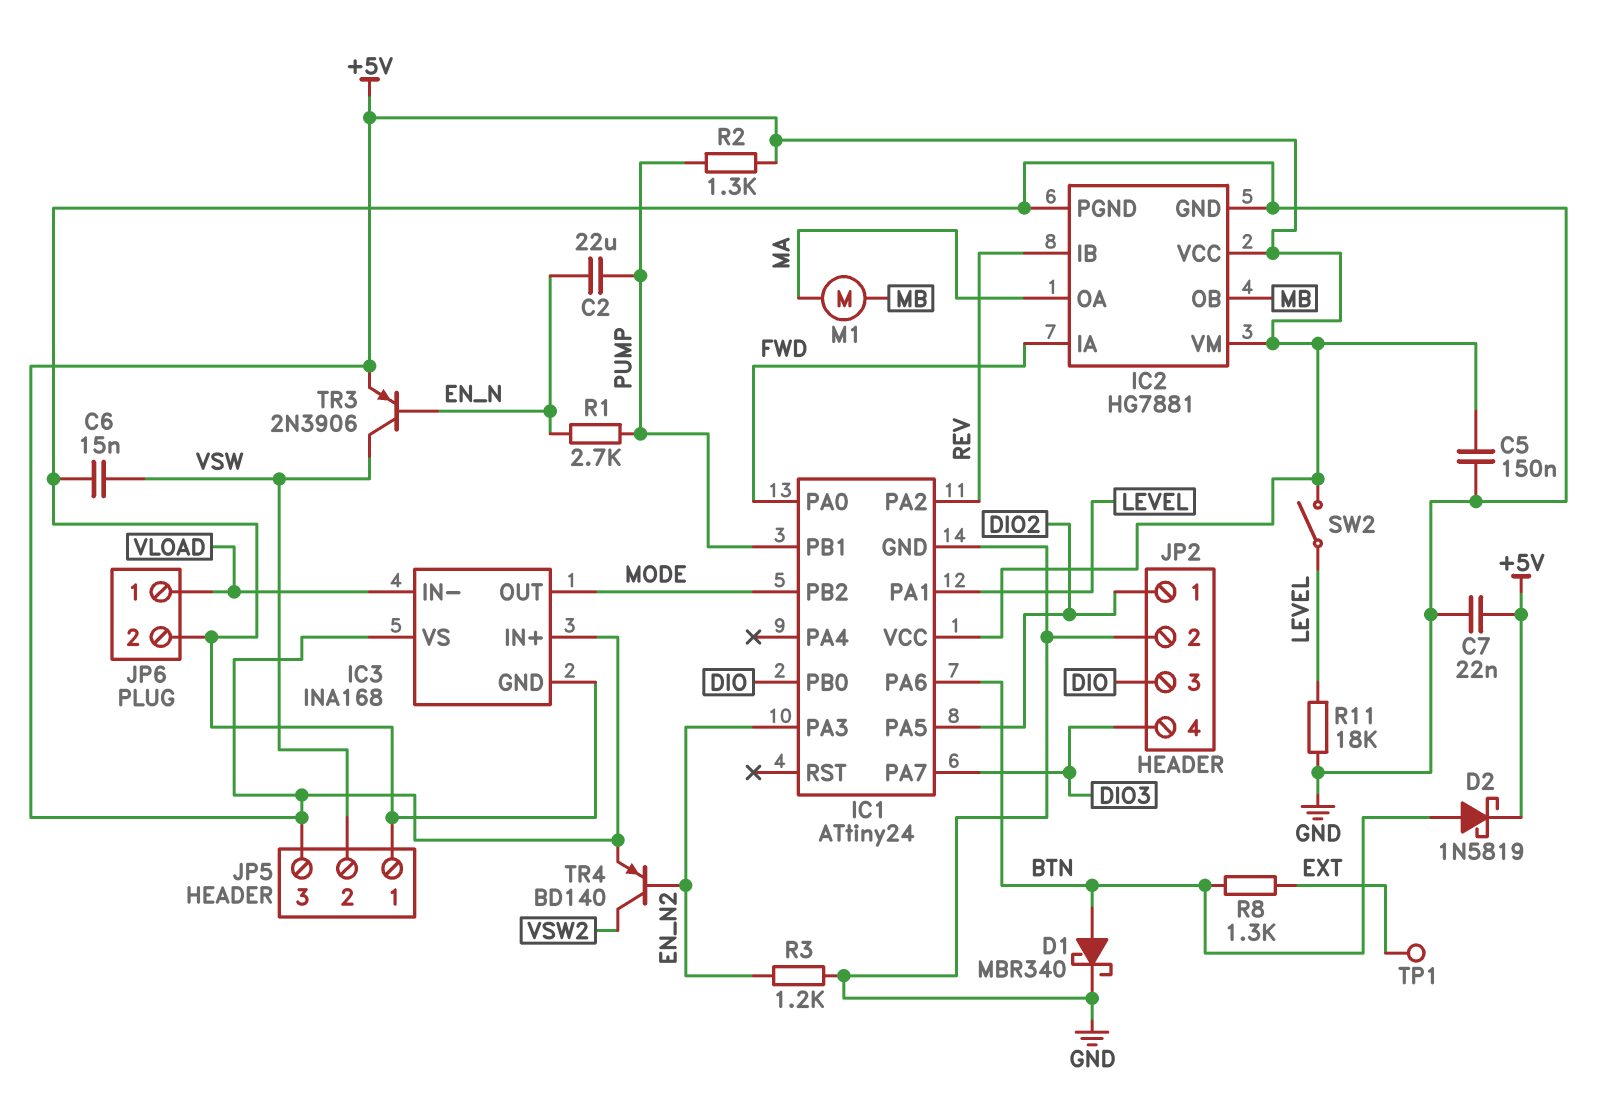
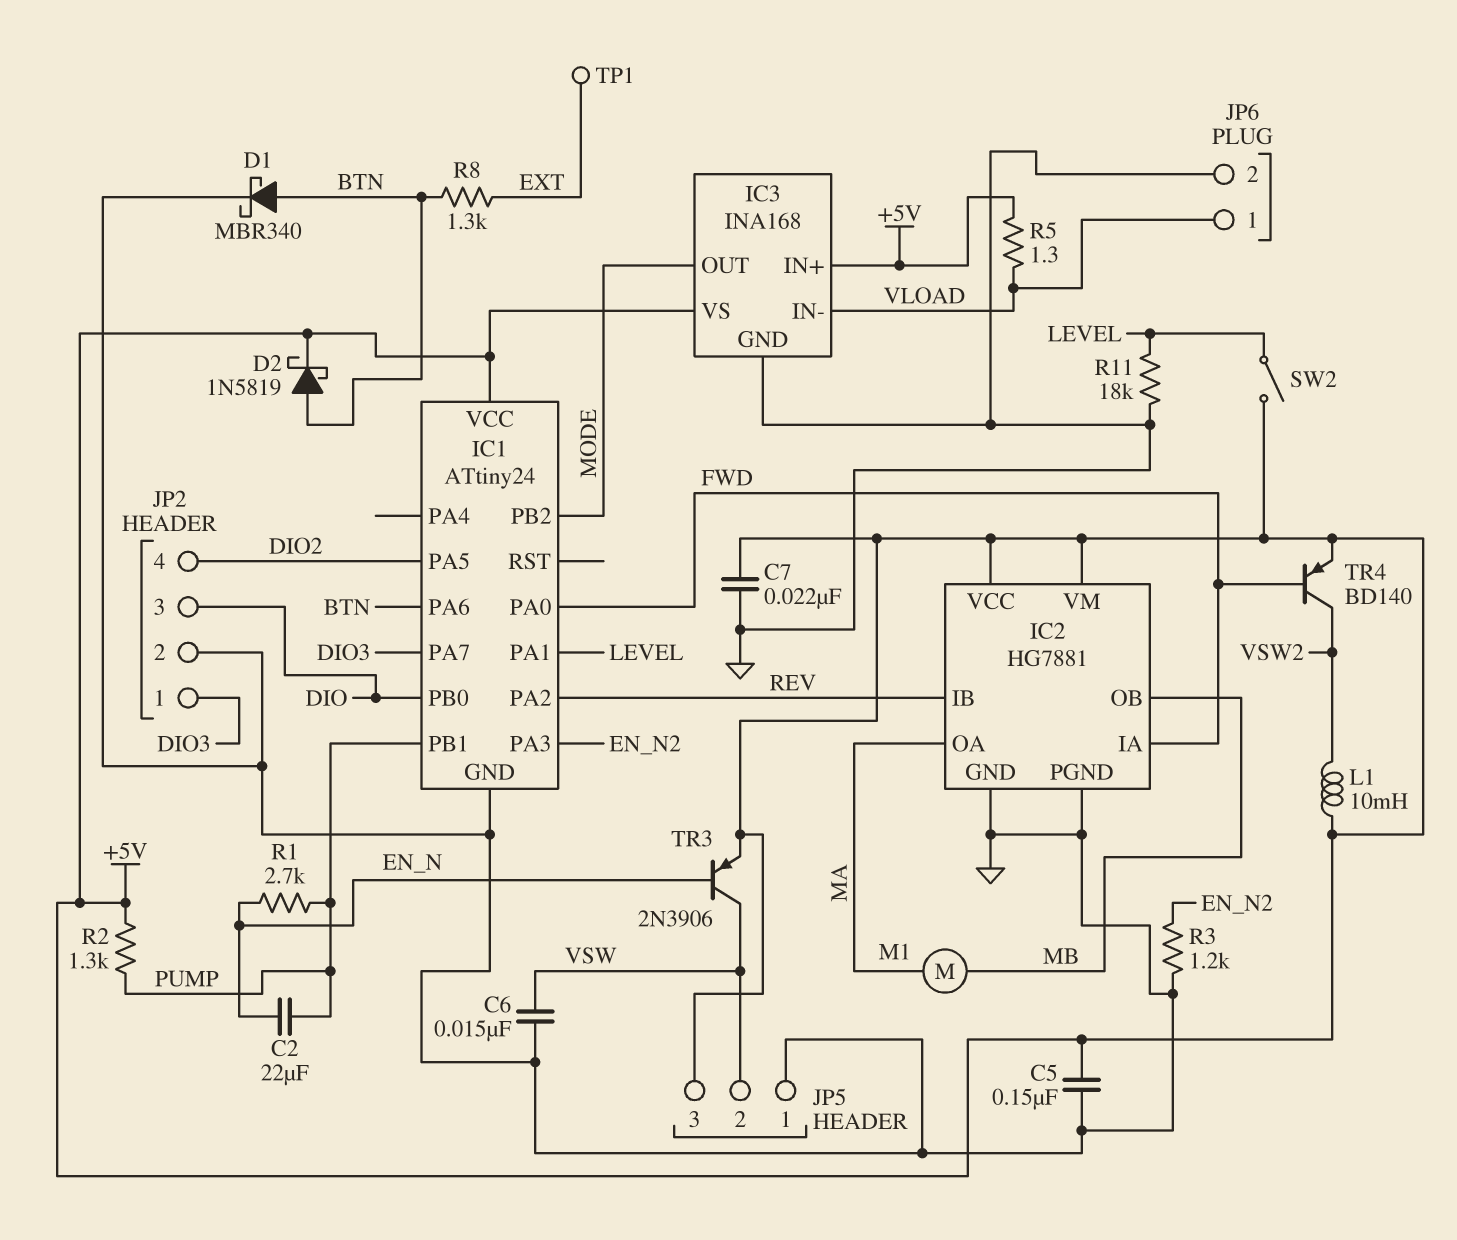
JP2 pin 1: DIO2 -> DIO3
JP2 pin 4: DIO3 -> DIO2
L1: none -> 10mH (+5V, VSW2)
R5: none -> 1.3 (+5V, VLOAD)
TR4: PNP BD140 (B EN_N2, C VSW2, E +5V) -> PNP BD140 (B FWD, C VSW2, E +5V)

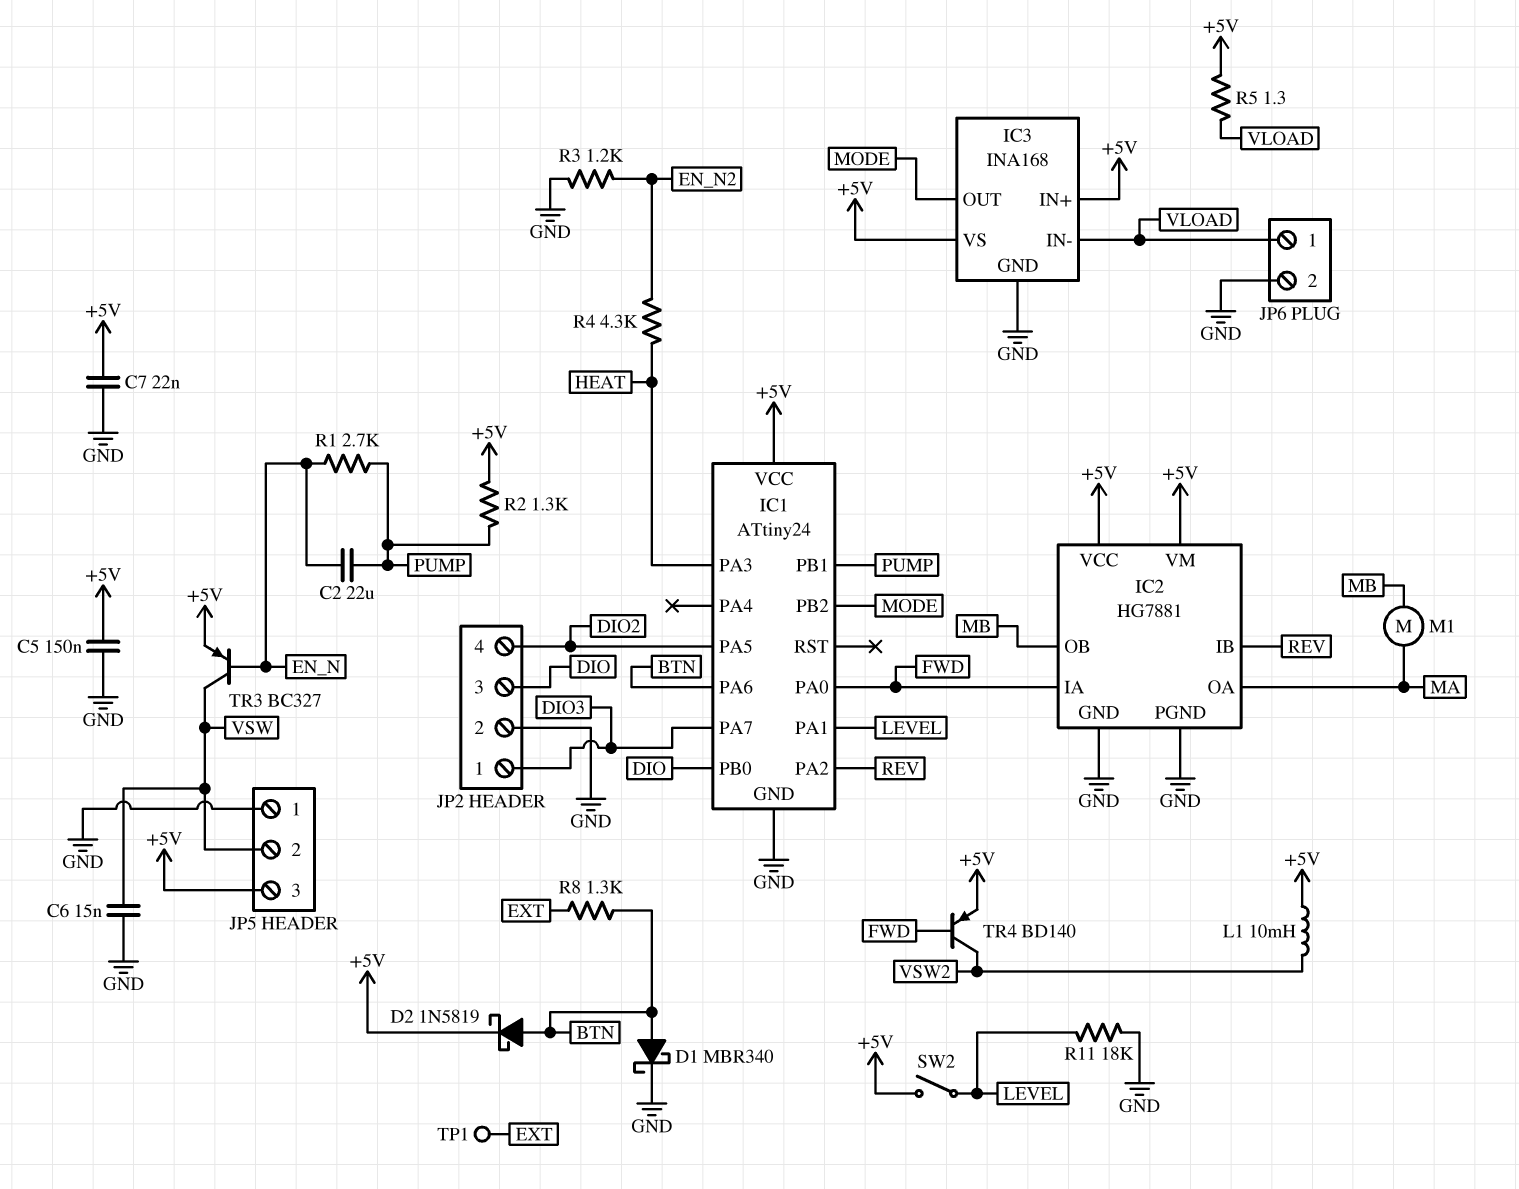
IC1 pin PA3: EN_N2 -> HEAT
R4: none -> 4.3k (EN_N2, HEAT)
TR3: PNP 2N3906 (B EN_N, C VSW, E +5V) -> PNP BC327 (B EN_N, C VSW, E +5V)

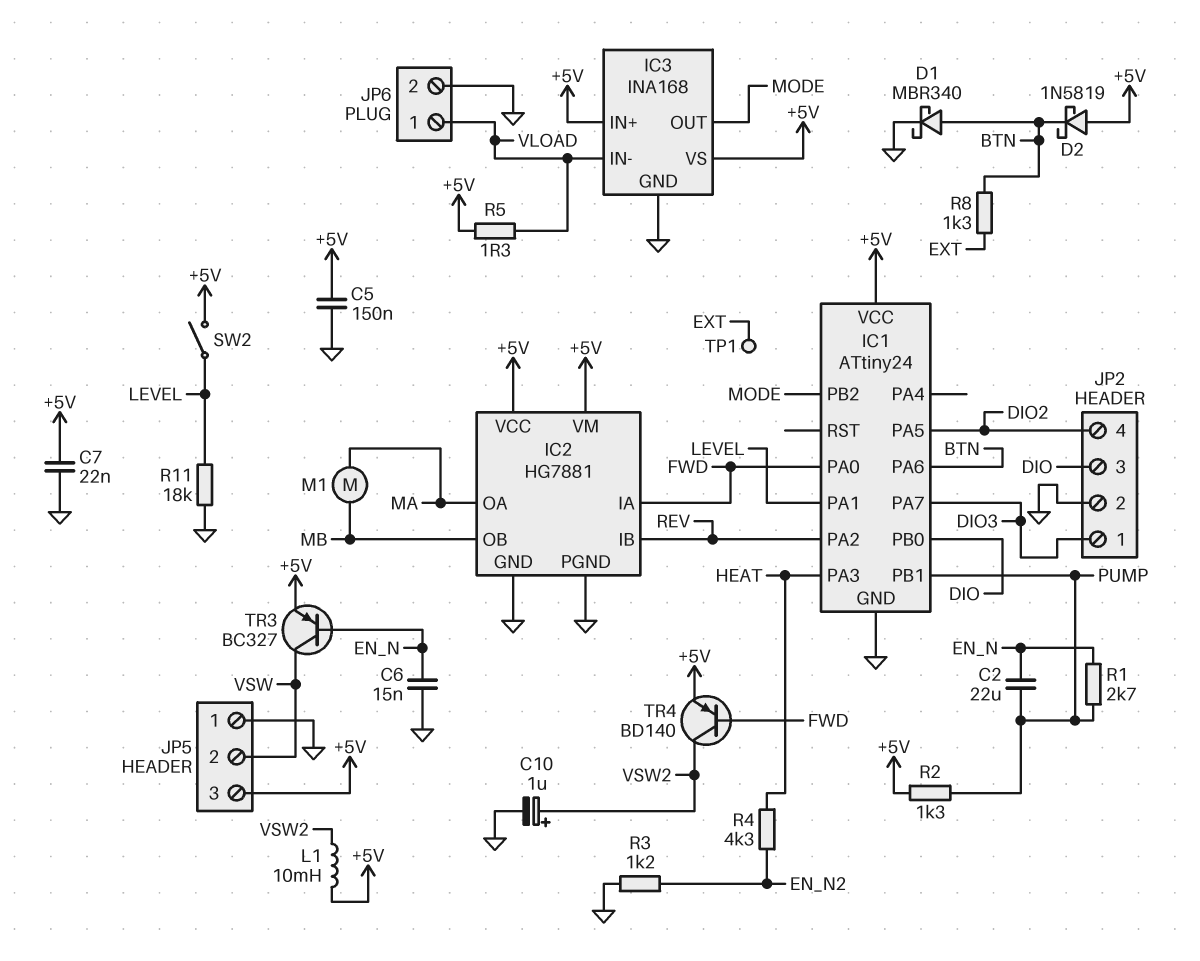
C6: 15nF (GND, VSW) -> 15nF (EN_N, GND)
C10: none -> 1uF (plus VSW2, minus GND)
D2: schottky 1N5819 (A BTN, K +5V) -> schottky 1N5819 (A +5V, K BTN)

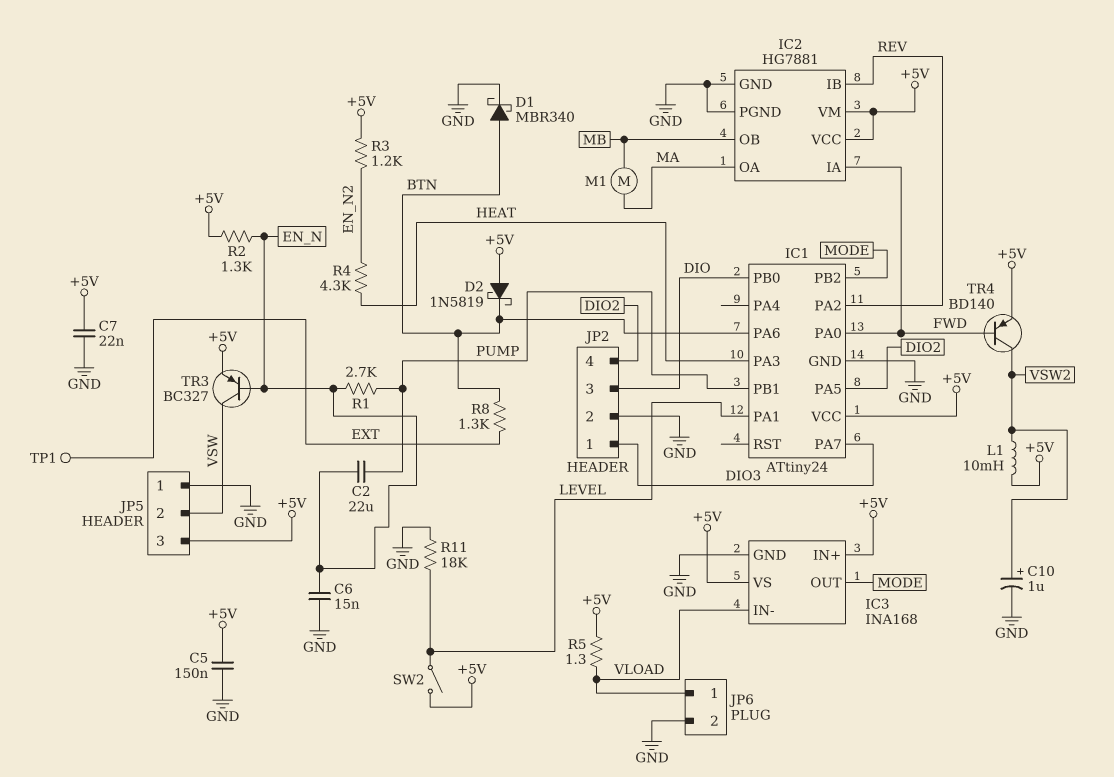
R2: 1.3k (+5V, PUMP) -> 1.3k (+5V, EN_N)
R3: 1.2k (EN_N2, GND) -> 1.2k (+5V, EN_N2)

